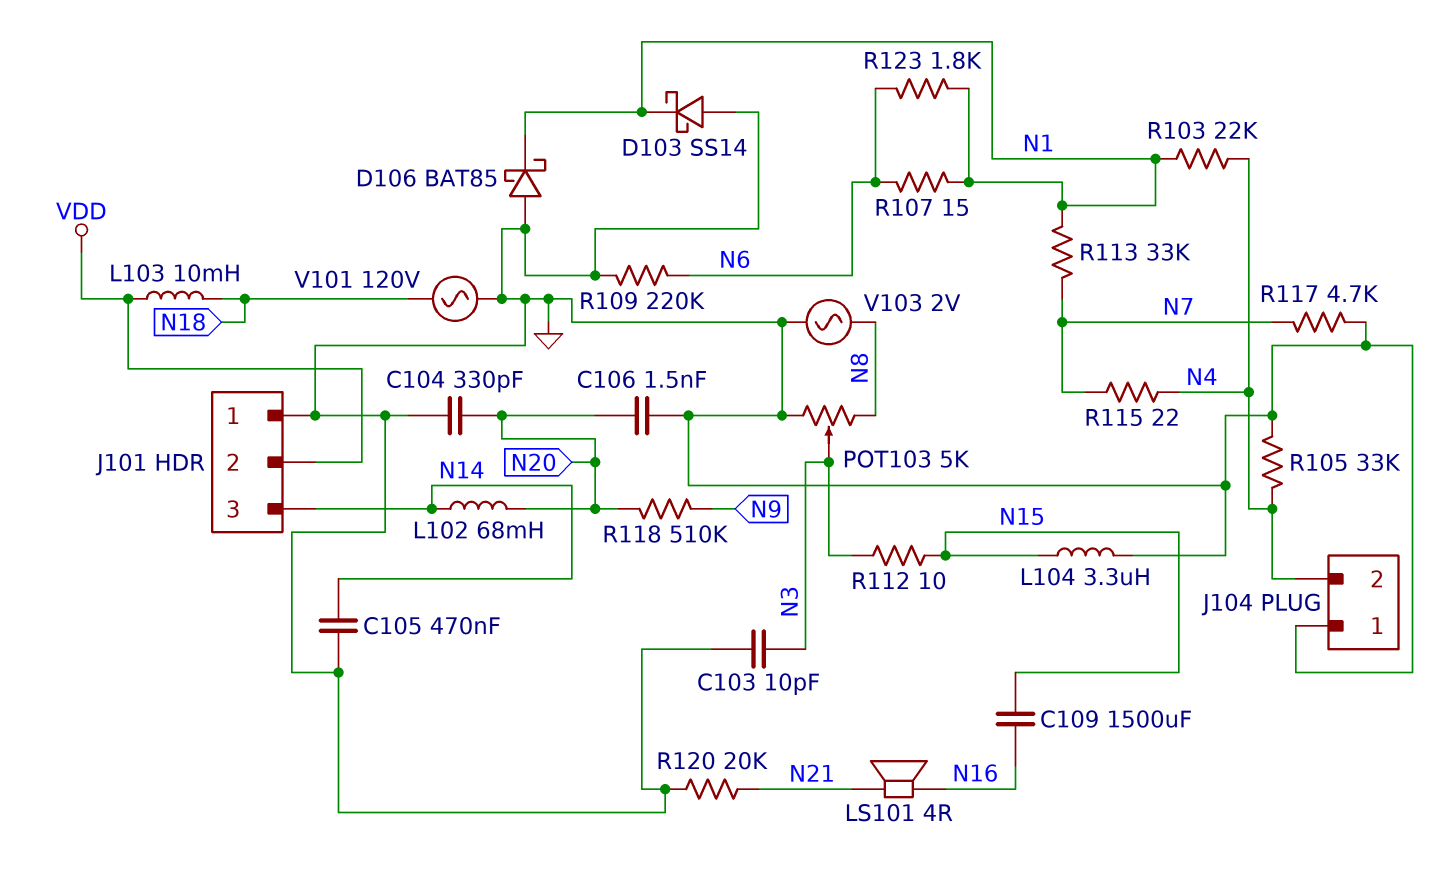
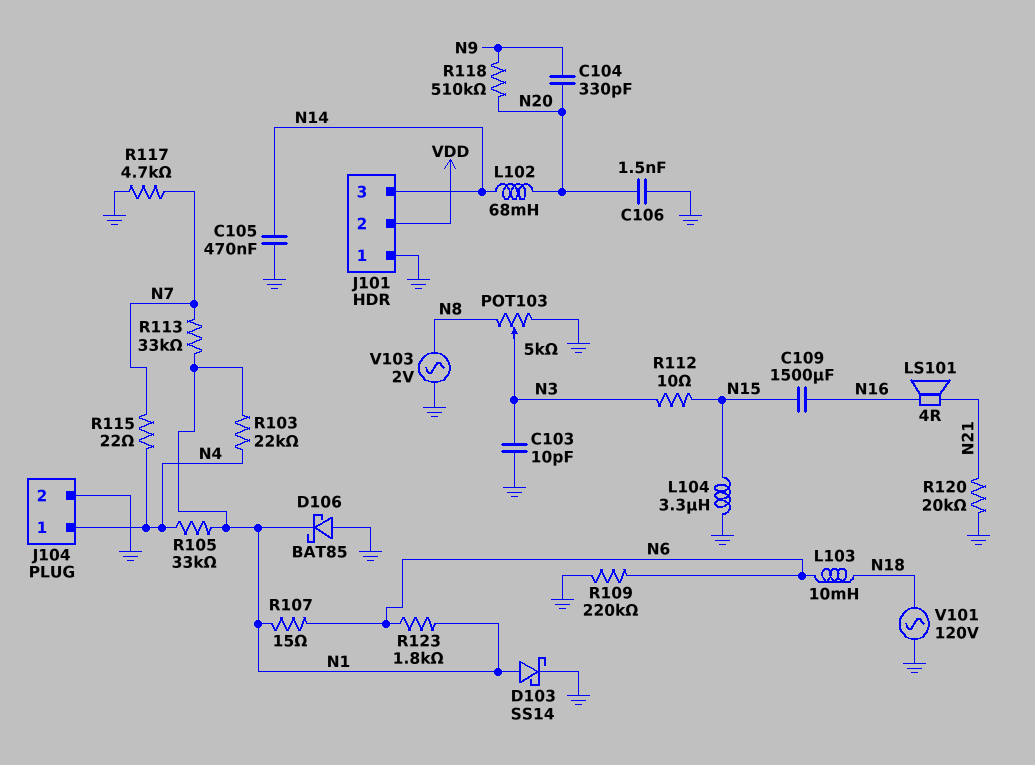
C104: 330pF (GND, N20) -> 330pF (N9, N20)
D103: schottky SS14 (A GND, K N1) -> schottky SS14 (A N1, K GND)
J104 pin 1: GND -> N4
J104 pin 2: N4 -> GND
L103: 10mH (N18, VDD) -> 10mH (N6, N18)
R105: 33k (GND, N4) -> 33k (N1, N4)

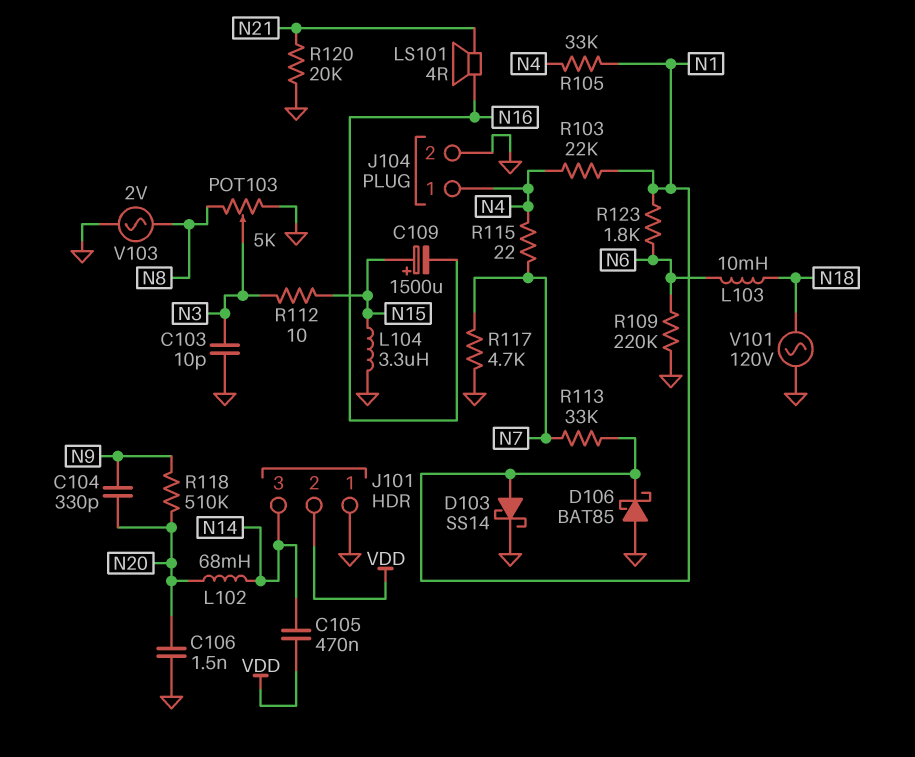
C105: 470nF (GND, N14) -> 470nF (N14, VDD)
C109: 1500uF (N15, N16) -> 1500uF (plus N15, minus N16)
R107: 15 (N1, N6) -> none

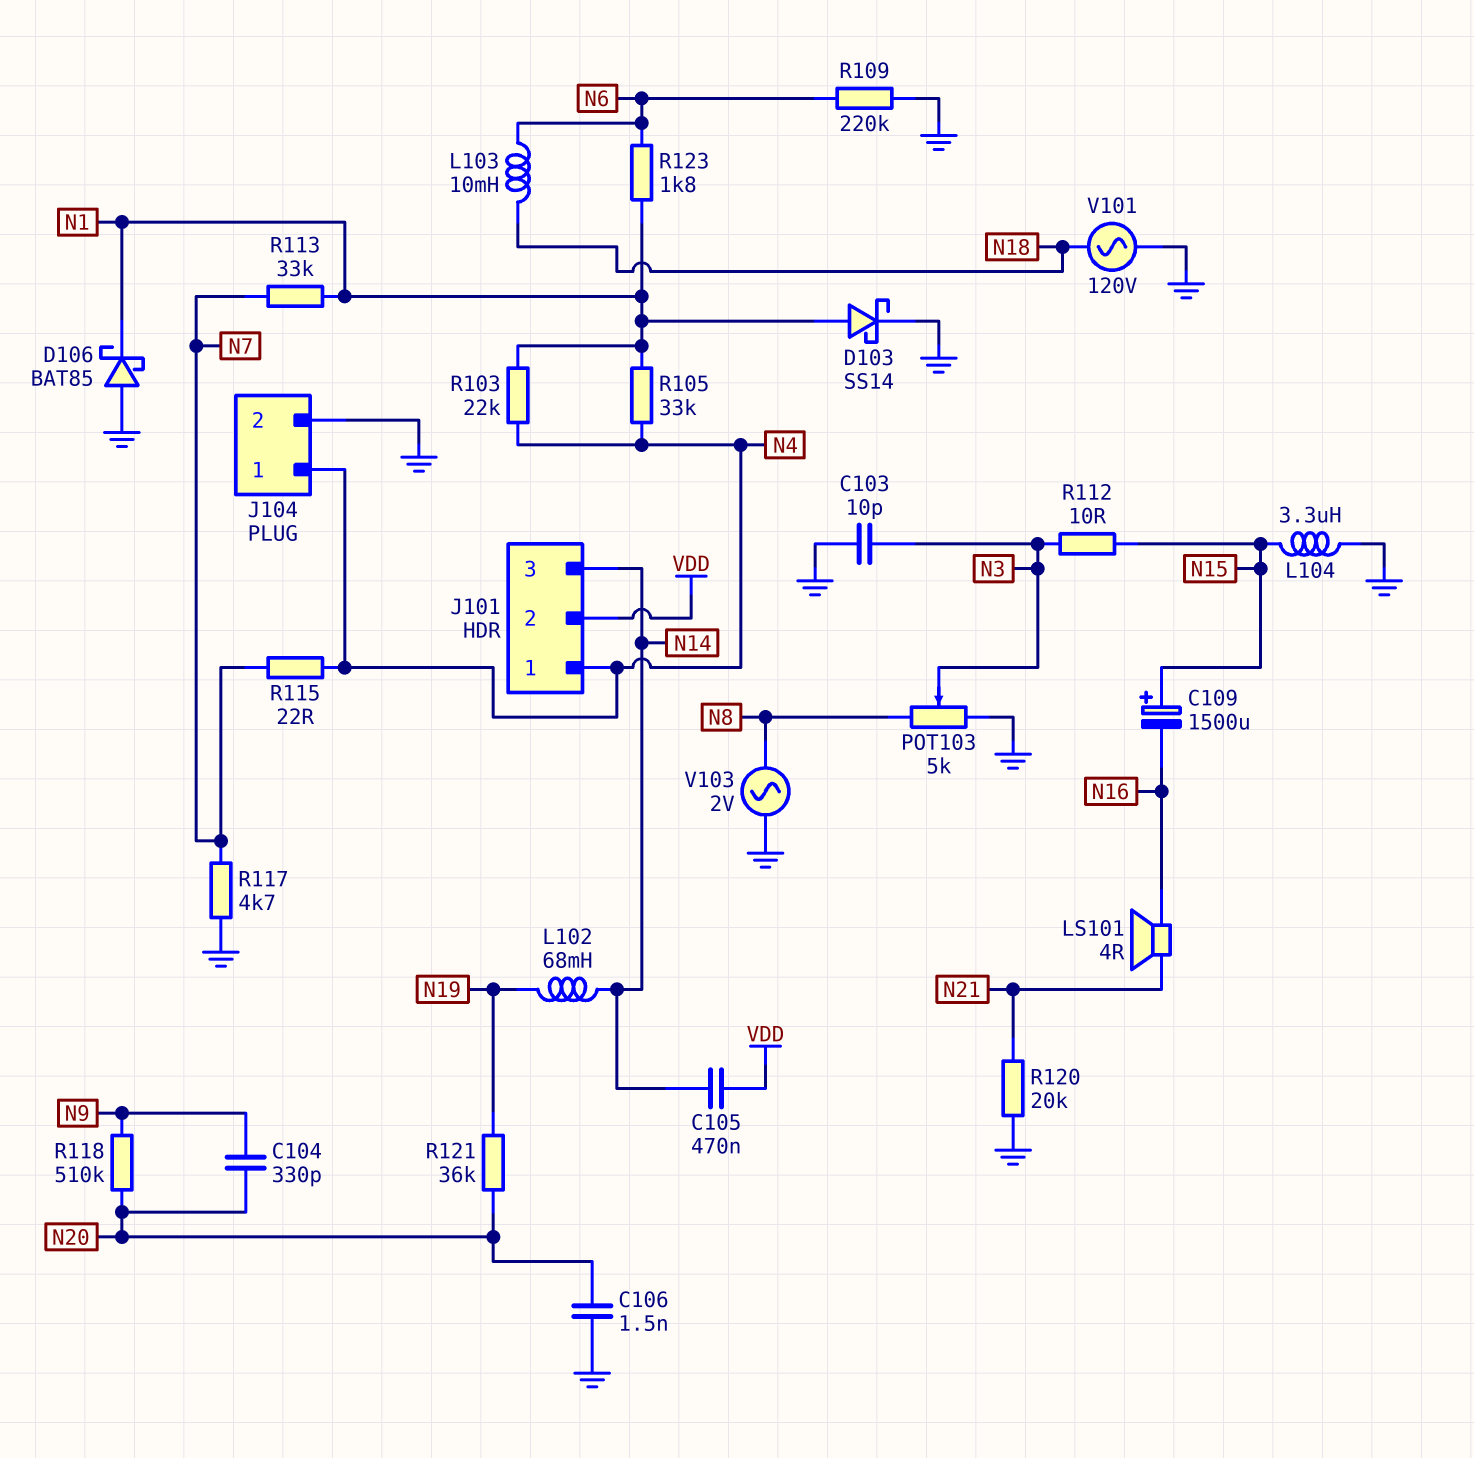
J101 pin 1: GND -> N4
L102: 68mH (N14, N20) -> 68mH (N14, N19)
R121: none -> 36k (N19, N20)

